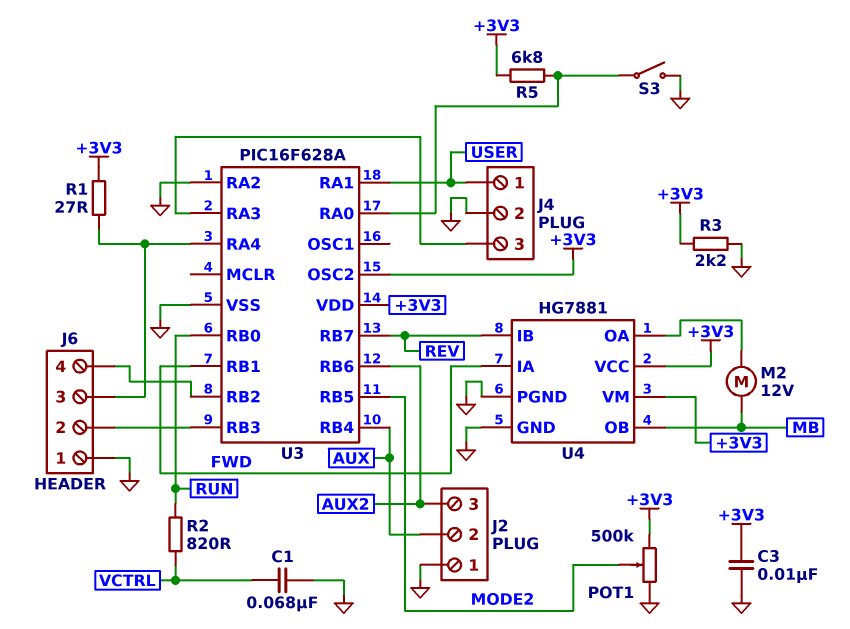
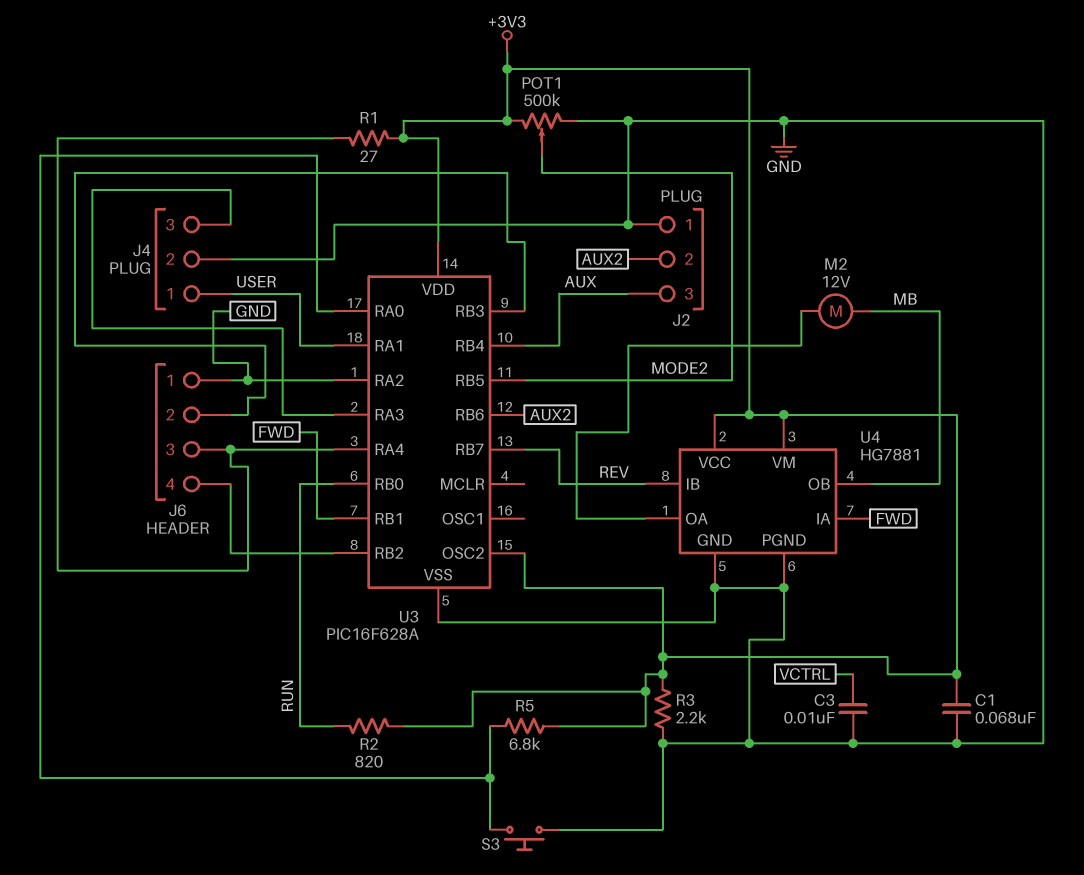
C1: 68nF (GND, VCTRL) -> 68nF (+3V3, GND)
C3: 10nF (+3V3, GND) -> 10nF (GND, VCTRL)
J2 pin 2: AUX -> AUX2
J2 pin 3: AUX2 -> AUX
R2: 820 (RUN, VCTRL) -> 820 (+3V3, RUN)
S3: switch (GND, U3/RA0) -> button (GND, U3/RA0)

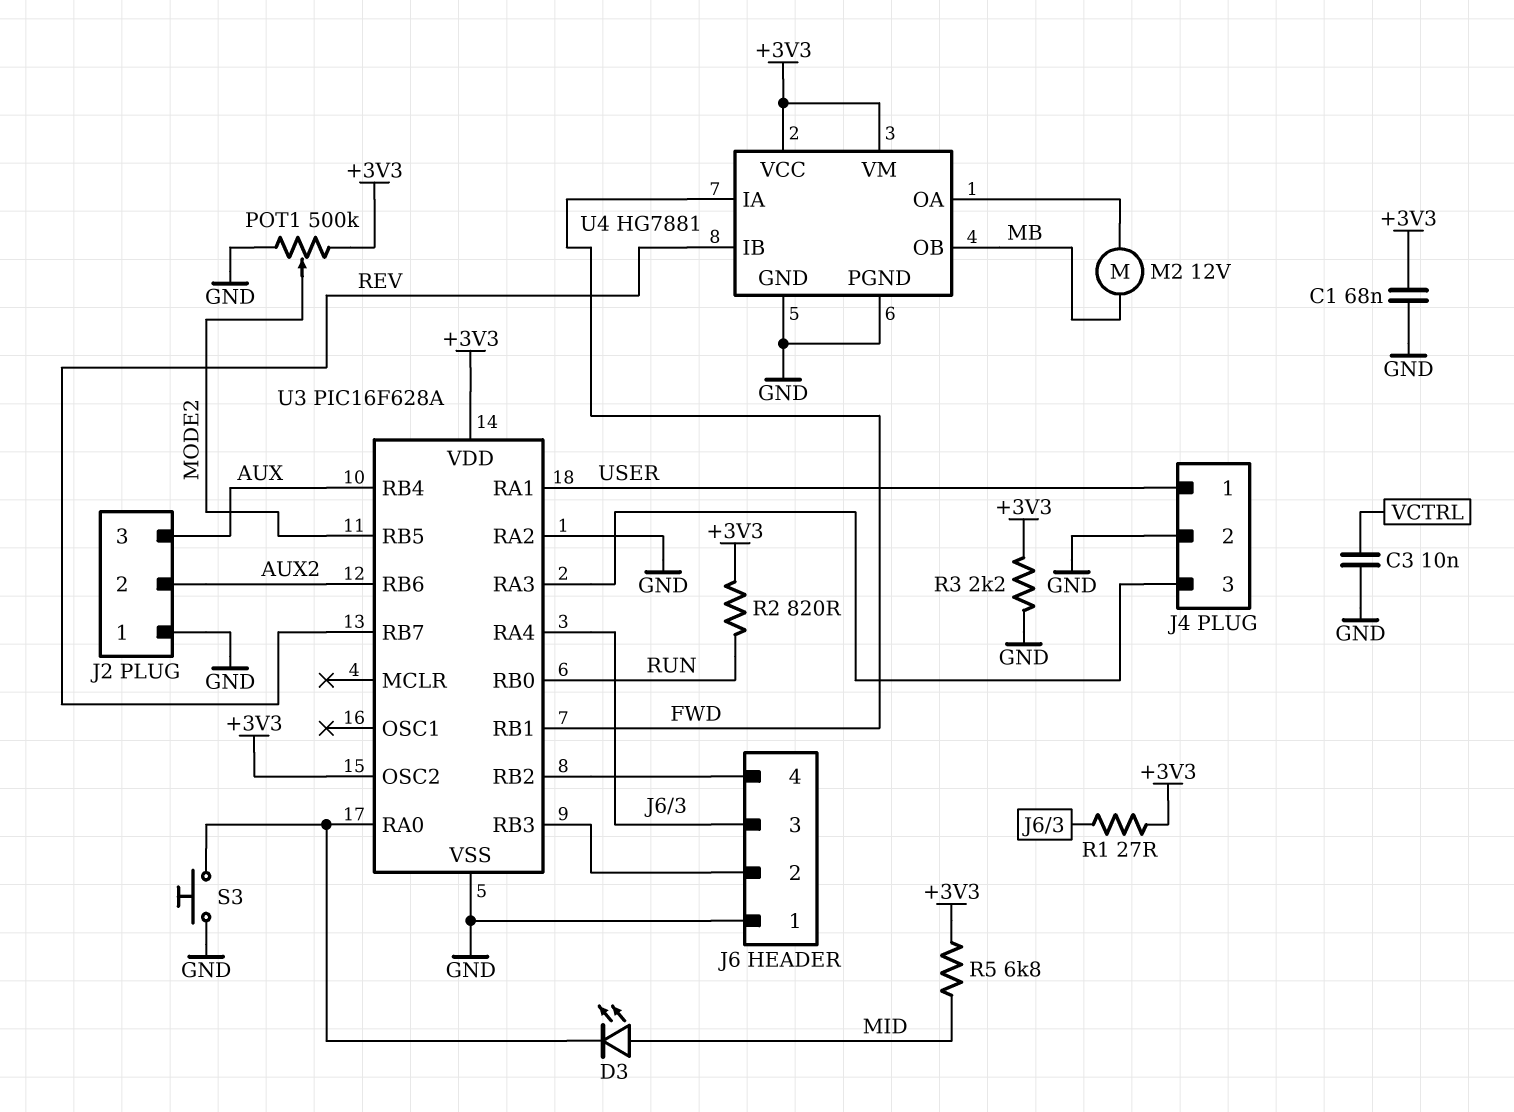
D3: none -> LED (A MID, K U3/RA0)
R5: 6.8k (+3V3, U3/RA0) -> 6.8k (+3V3, MID)

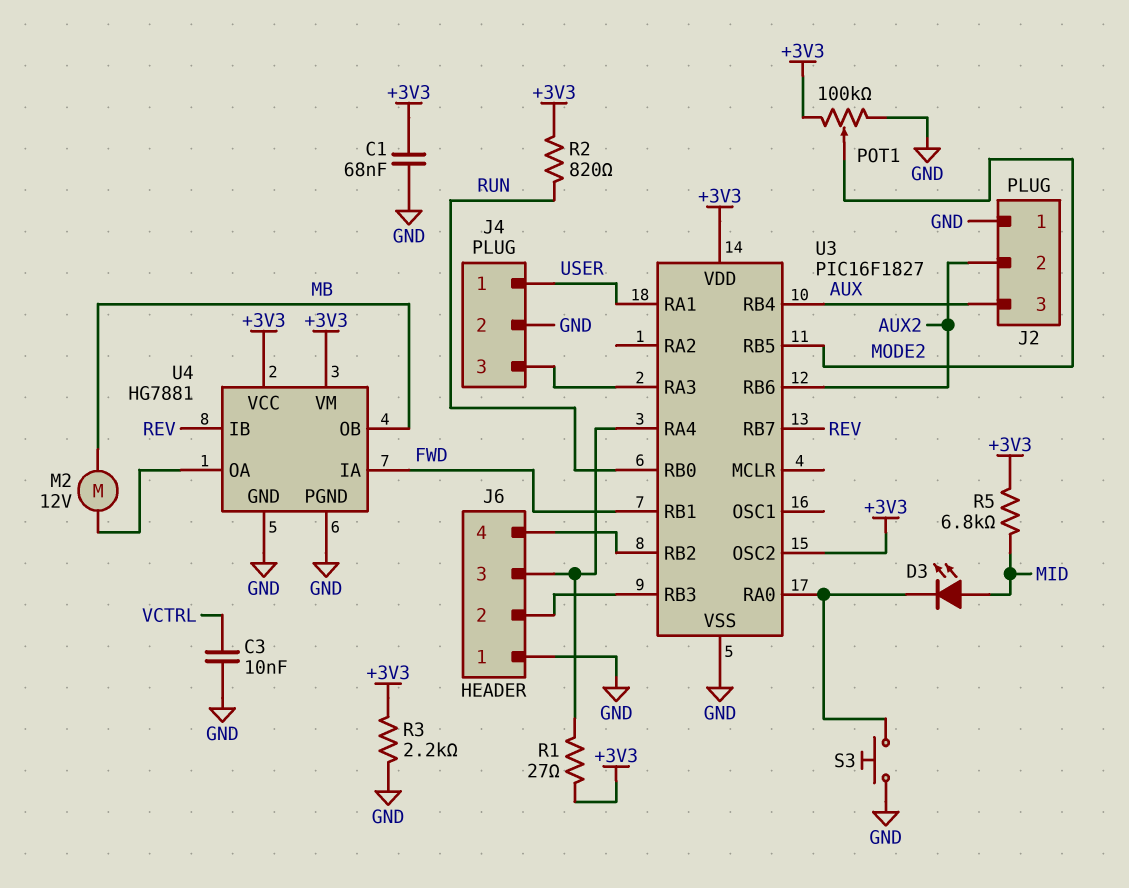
POT1: 500k (+3V3, GND, wiper MODE2) -> 100k (+3V3, GND, wiper MODE2)
U3: PIC16F628A -> PIC16F1827
U3 pin RA2: GND -> none

